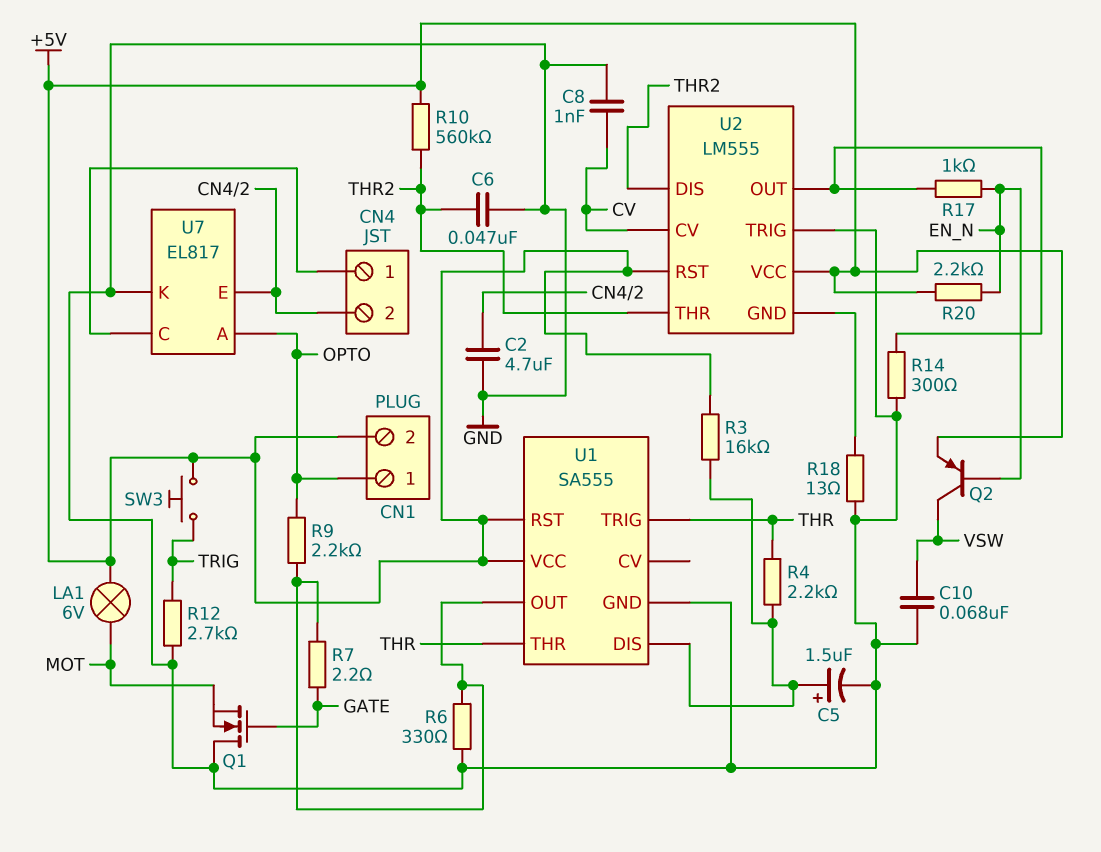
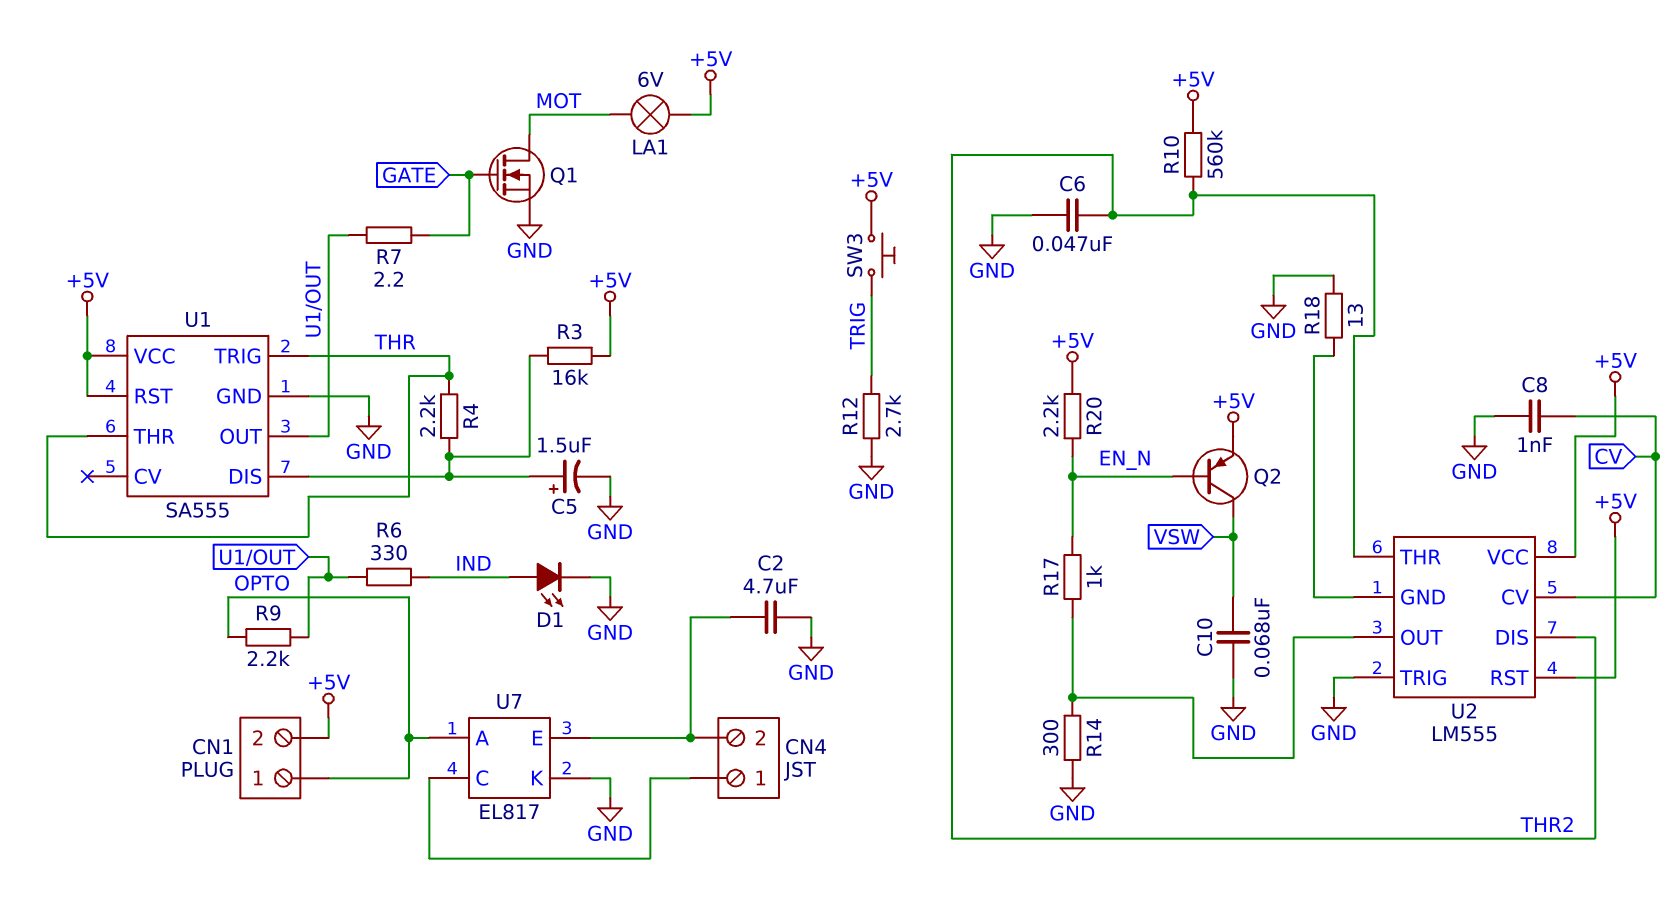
D1: none -> LED (A IND, K GND)
Q1: NMOS (G GATE, D GND, S MOT) -> NMOS (G GATE, D MOT, S GND)
R6: 330 (GND, U1/OUT) -> 330 (IND, U1/OUT)

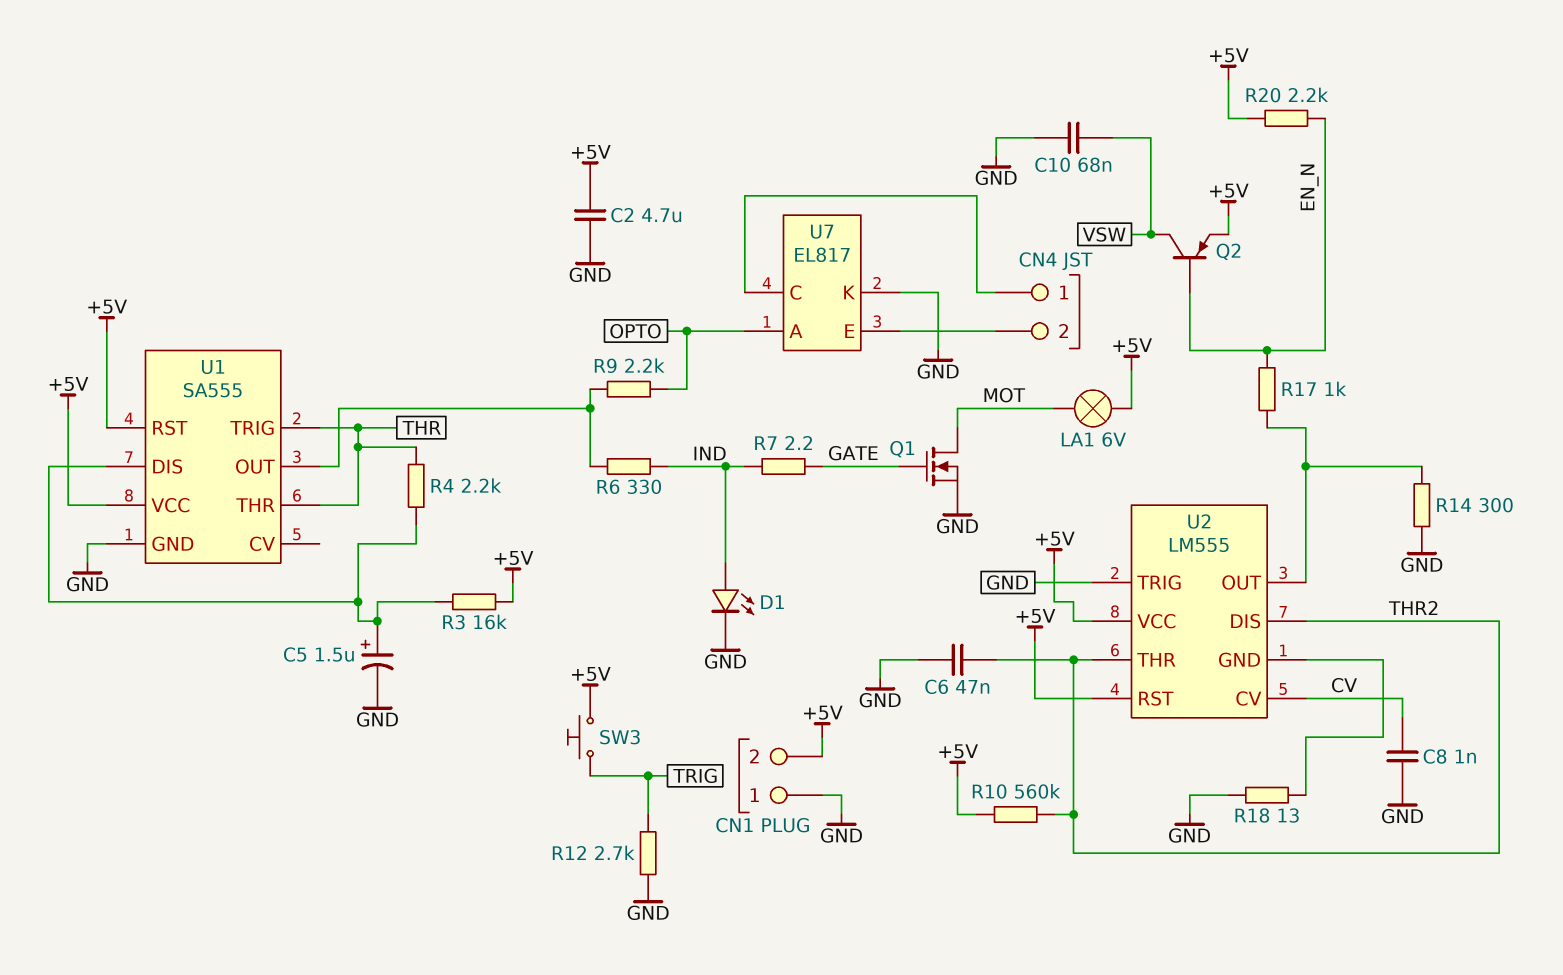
C2: 4.7uF (CN4/2, GND) -> 4.7uF (+5V, GND)
CN1 pin 1: OPTO -> GND
R7: 2.2 (GATE, U1/OUT) -> 2.2 (GATE, IND)

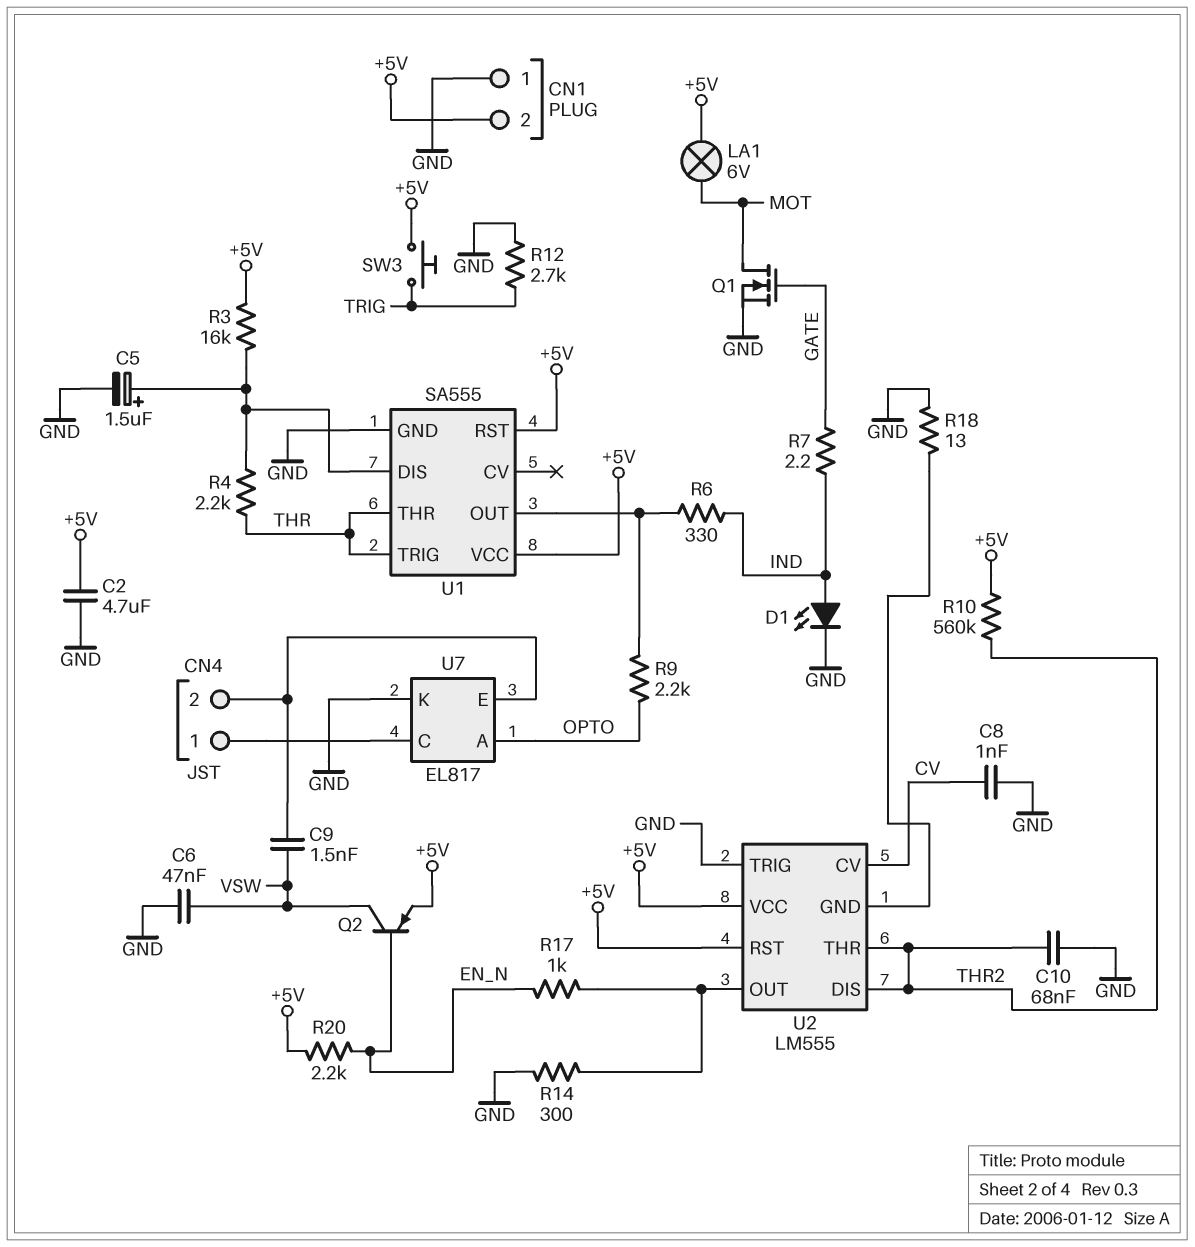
C6: 47nF (GND, THR2) -> 47nF (GND, VSW)
C9: none -> 1.5nF (CN4/2, VSW)
C10: 68nF (GND, VSW) -> 68nF (GND, THR2)

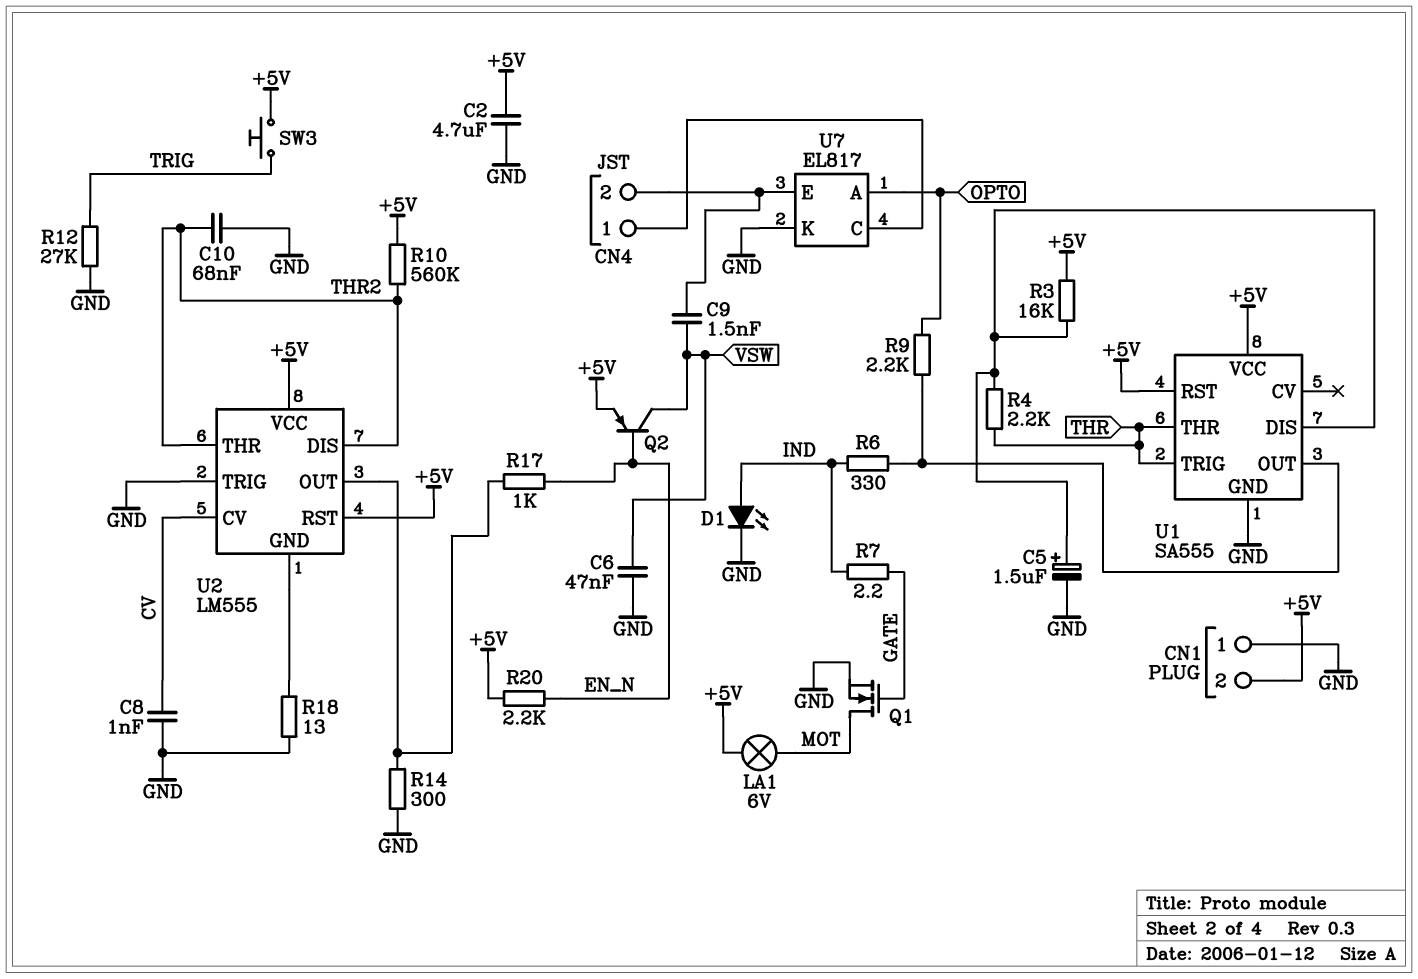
R12: 2.7k (GND, TRIG) -> 27k (GND, TRIG)

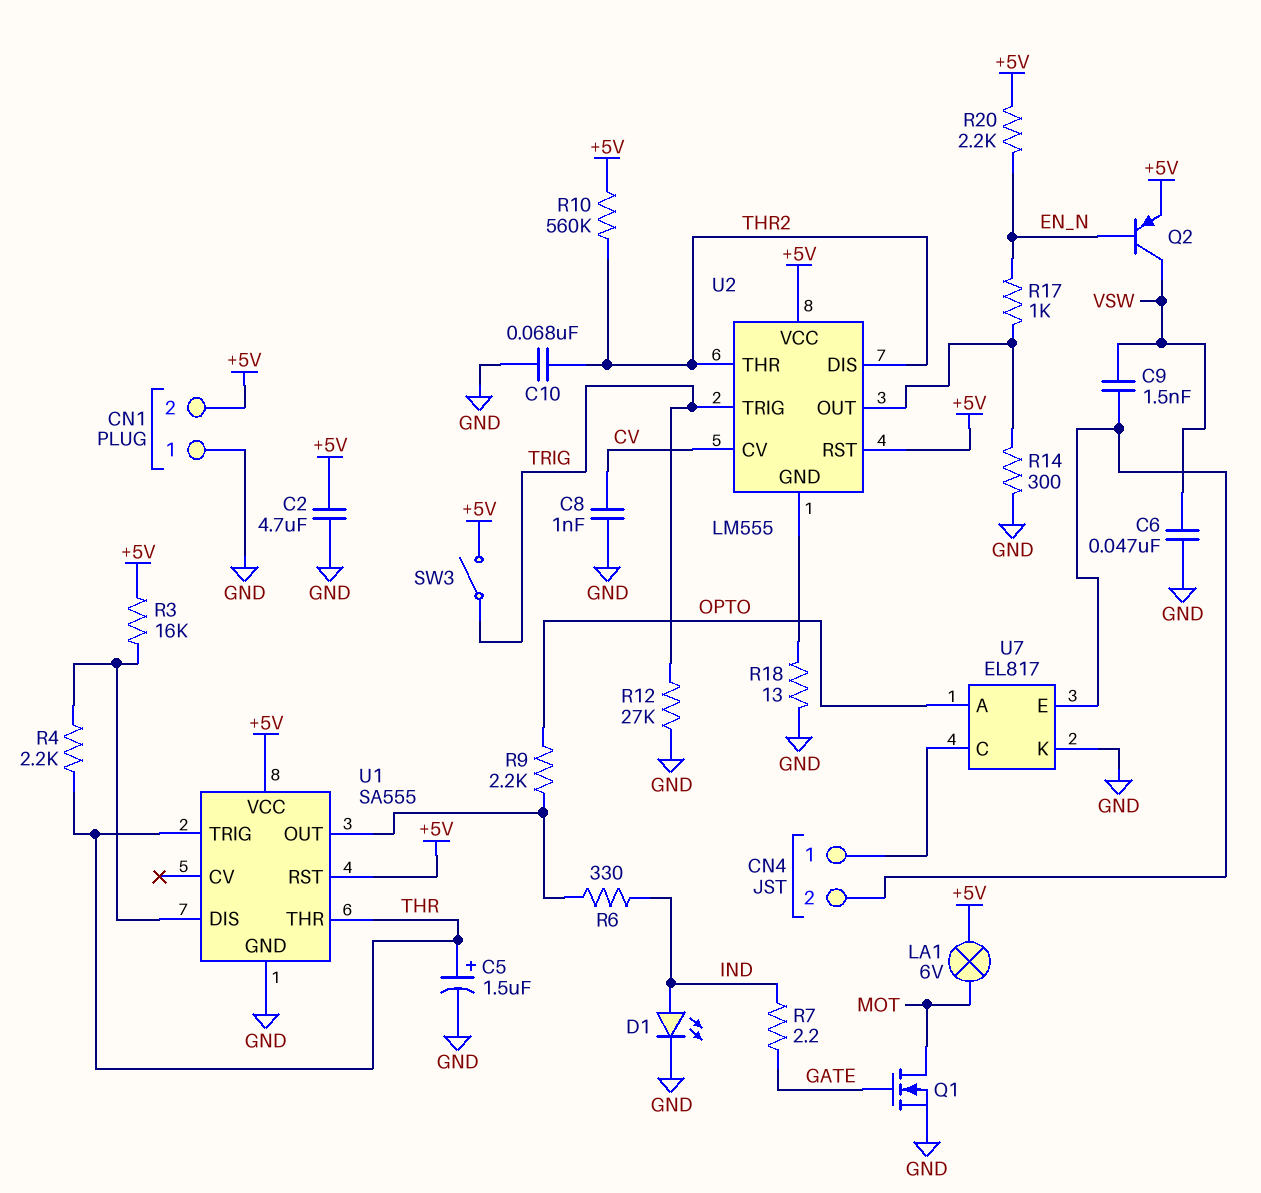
C5: 1.5uF (plus U1/DIS, minus GND) -> 1.5uF (plus THR, minus GND)
SW3: button (+5V, TRIG) -> switch (+5V, TRIG)
U2 pin TRIG: GND -> TRIG

